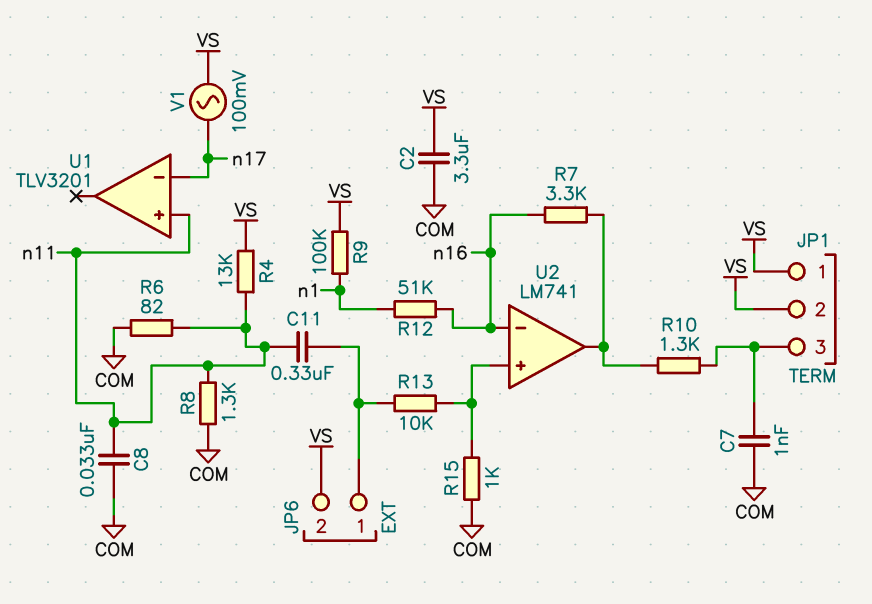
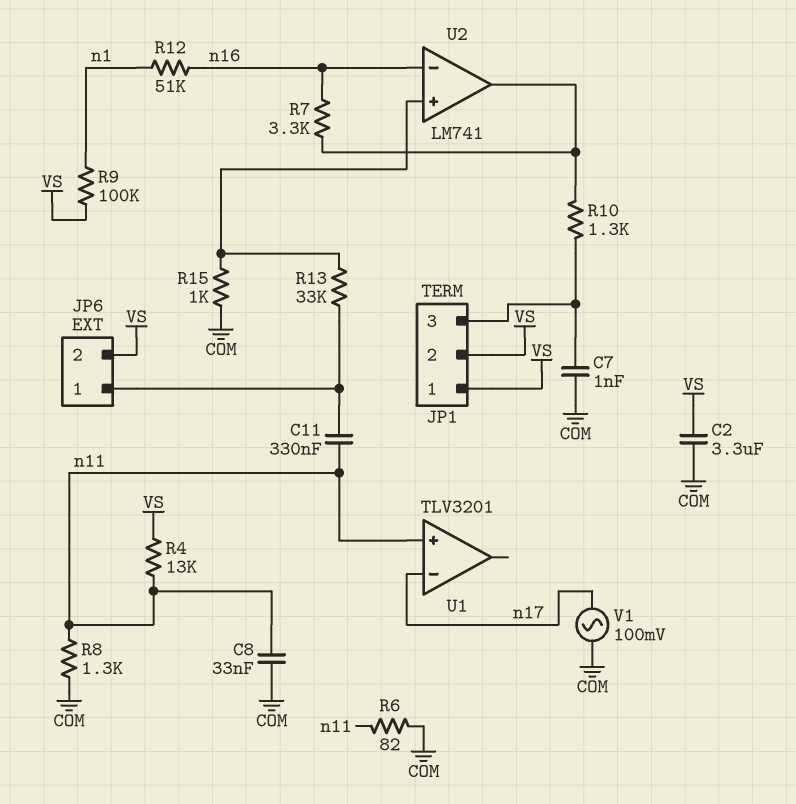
R13: 10k (JP6/1, U2/in+) -> 33k (JP6/1, U2/in+)
V1: AC 100mV (VS, n17) -> AC 100mV (COM, n17)

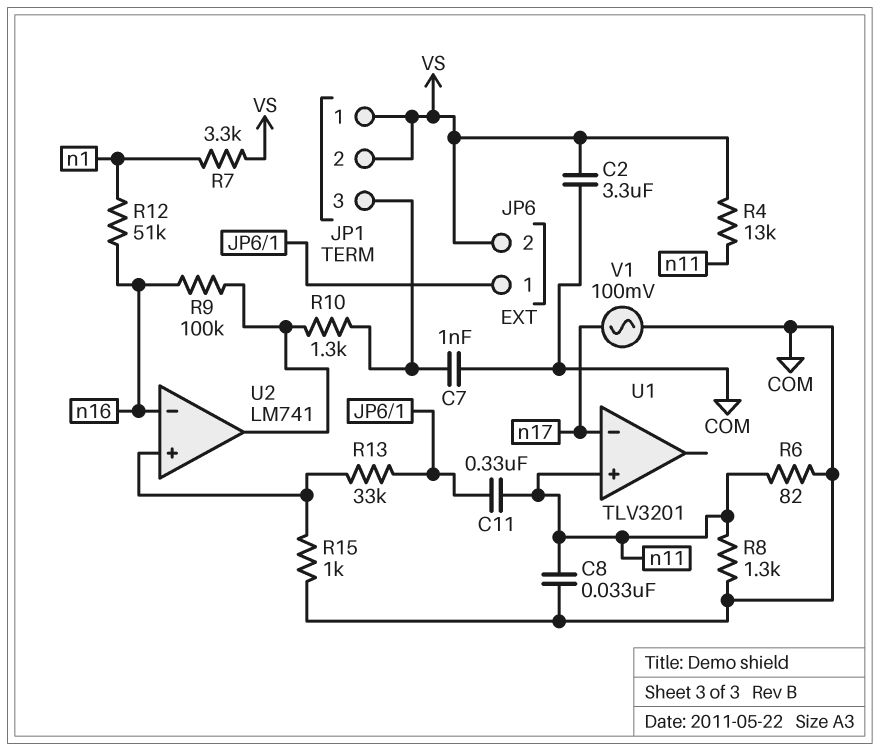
R7: 3.3k (U2/out, n16) -> 3.3k (VS, n1)
R9: 100k (VS, n1) -> 100k (U2/out, n16)

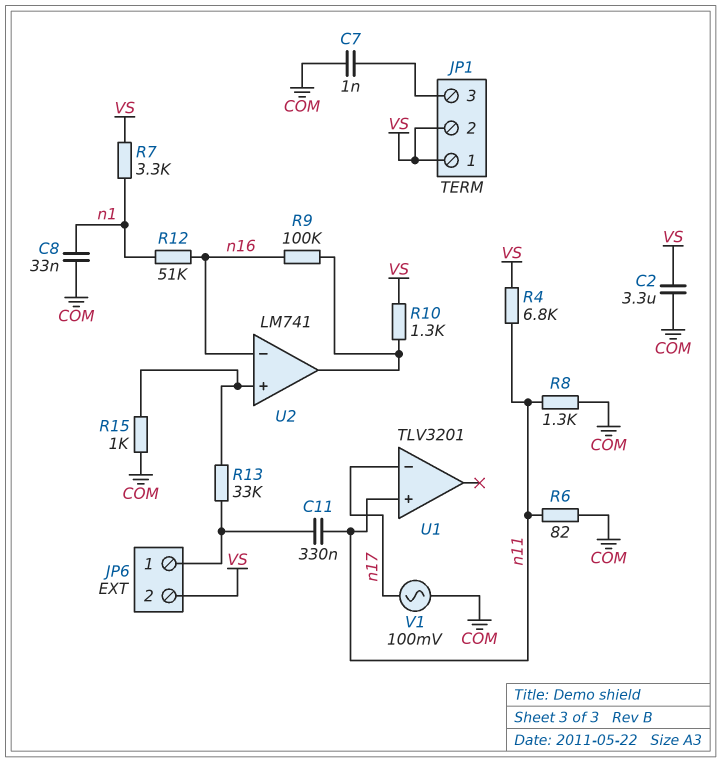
C8: 33nF (COM, n11) -> 33nF (COM, n1)
R4: 13k (VS, n11) -> 6.8k (VS, n11)
R10: 1.3k (JP1/3, U2/out) -> 1.3k (U2/out, VS)

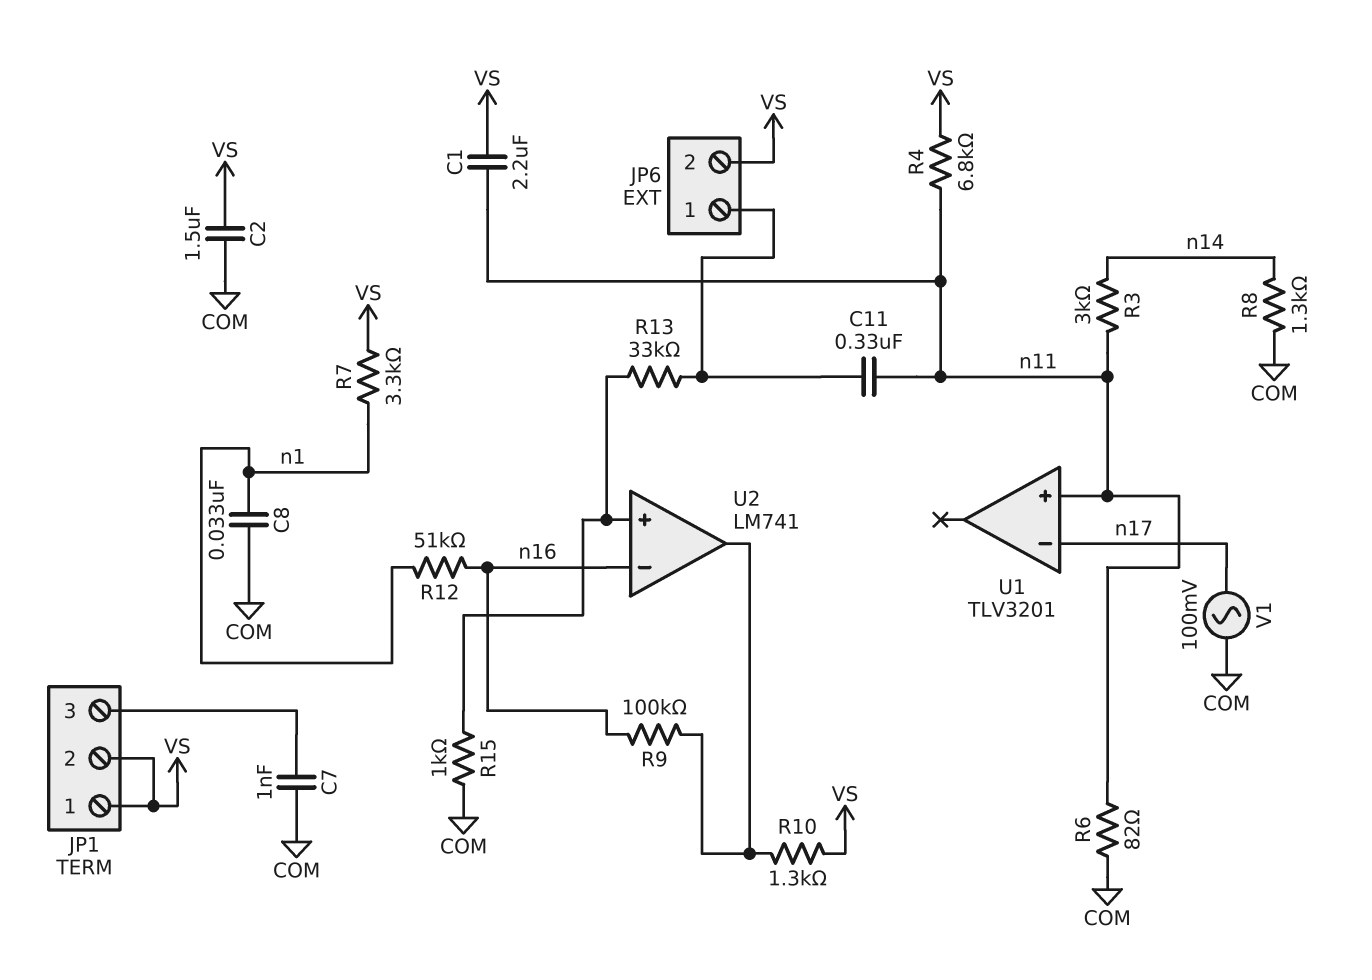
C1: none -> 2.2uF (VS, n11)
C2: 3.3uF (COM, VS) -> 1.5uF (COM, VS)
R3: none -> 3k (n11, n14)
R8: 1.3k (COM, n11) -> 1.3k (COM, n14)

